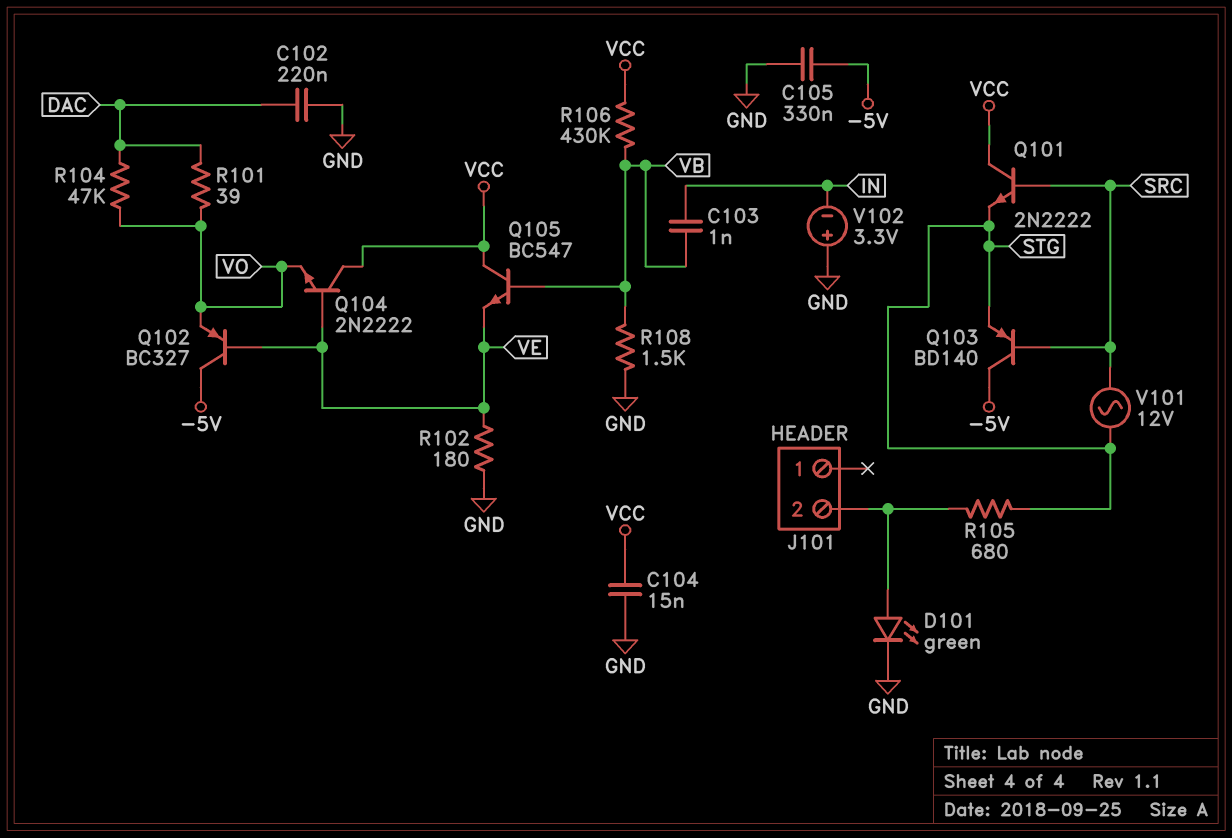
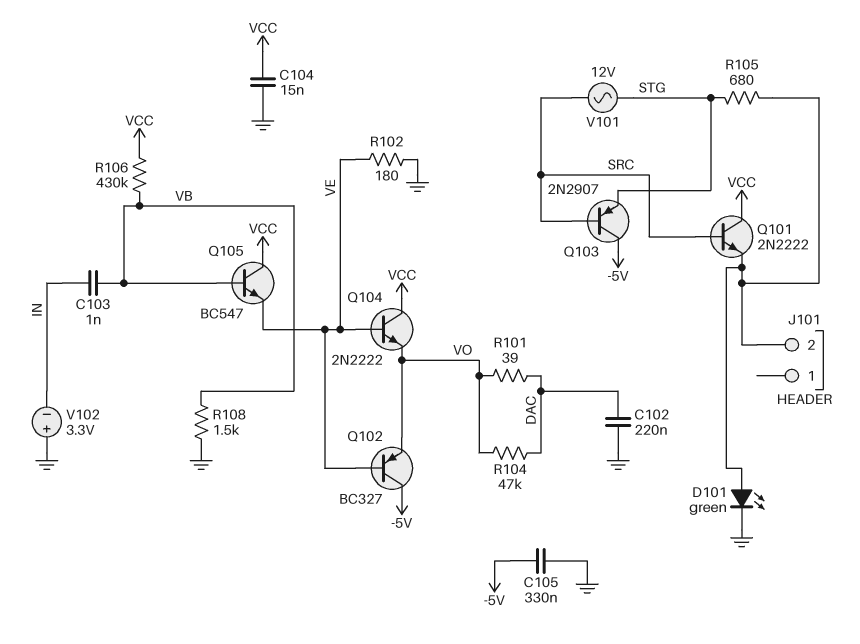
Q101: NPN 2N2222 (B SRC, C VCC, E STG) -> NPN 2N2222 (B SRC, C VCC, E J101/2)
Q103: PNP BD140 (B SRC, C -5V, E STG) -> PNP 2N2907 (B SRC, C -5V, E STG)

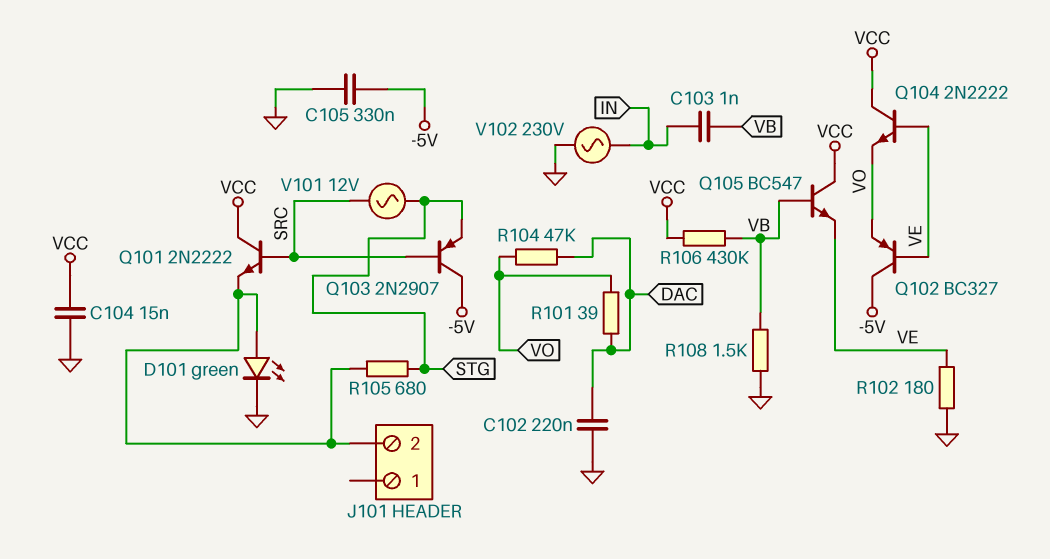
V102: 3.3V (plus GND, minus IN) -> AC 230V (GND, IN)

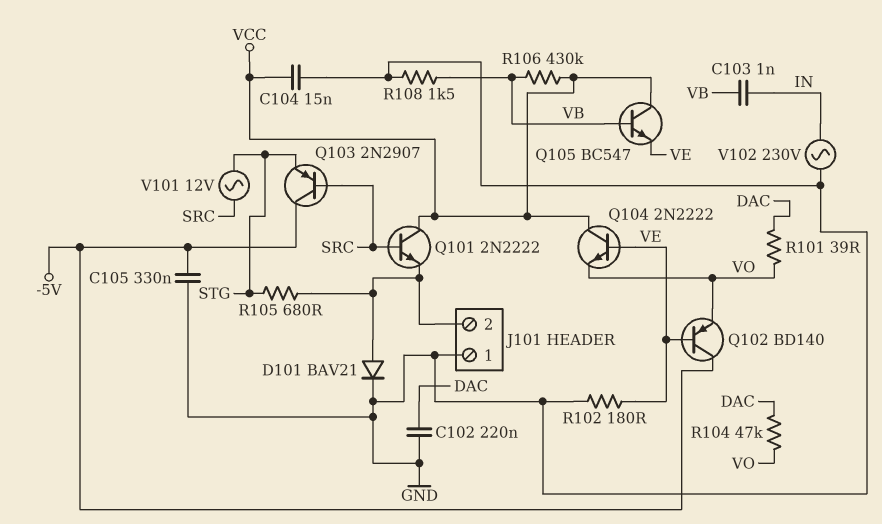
D101: LED green (A J101/2, K GND) -> diode BAV21 (A J101/2, K GND)
J101 pin 1: none -> GND
Q102: PNP BC327 (B VE, C -5V, E VO) -> PNP BD140 (B VE, C -5V, E VO)

